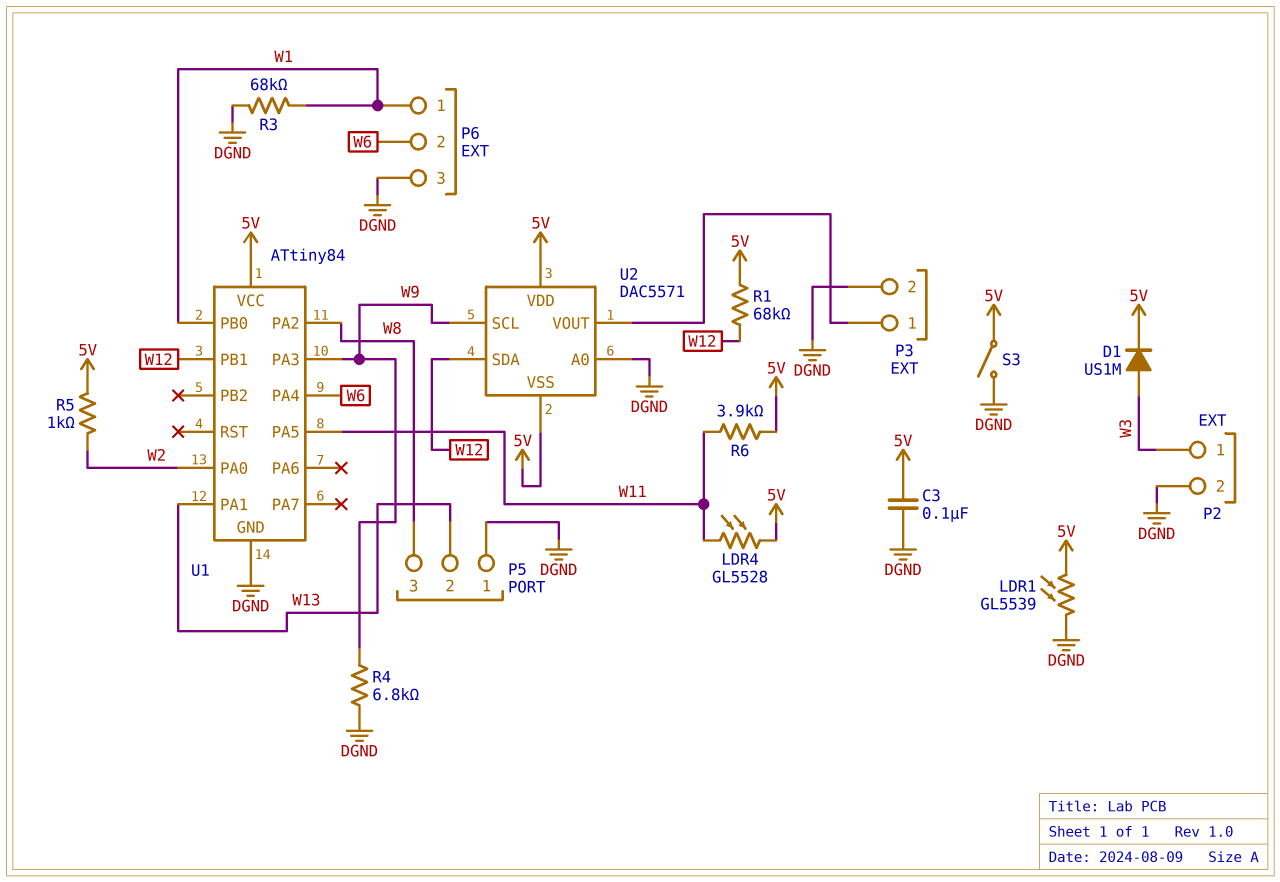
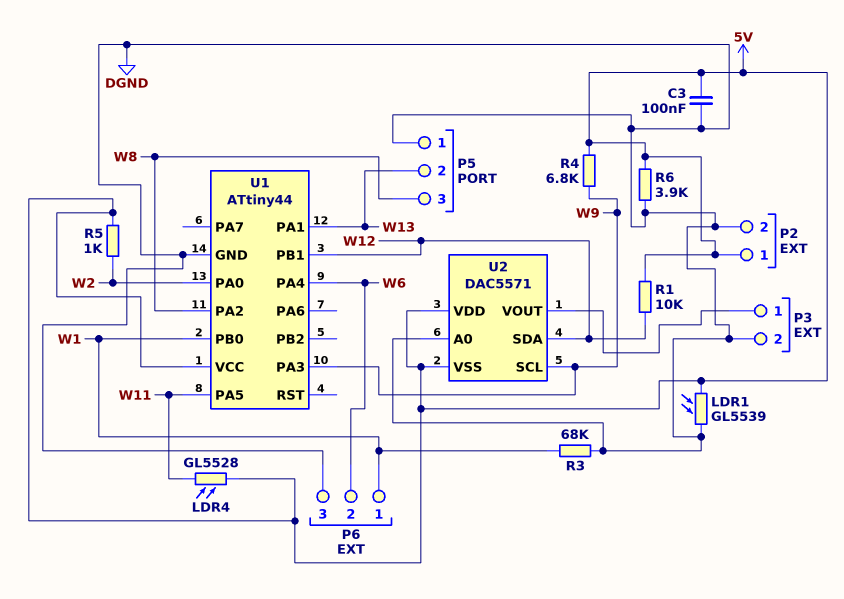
D1: diode US1M (A W3, K 5V) -> none
P2 pin 1: W3 -> 5V
R1: 68k (5V, W12) -> 10k (5V, W12)
R4: 6.8k (DGND, W9) -> 6.8k (5V, W9)
R6: 3.9k (5V, W11) -> 3.9k (5V, DGND)
S3: switch (5V, DGND) -> none
U1: ATtiny84 -> ATtiny44

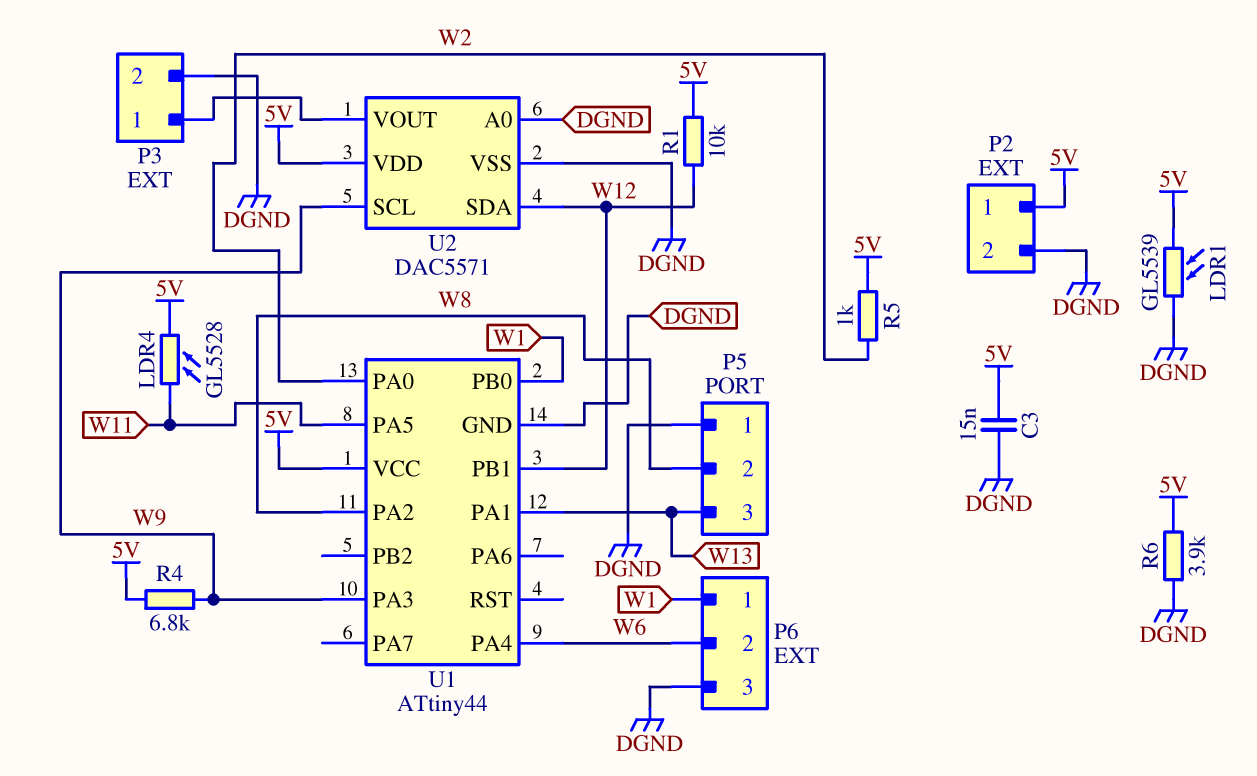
C3: 100nF (5V, DGND) -> 15nF (5V, DGND)
P5 pin 2: W13 -> W8
P5 pin 3: W8 -> W13
R3: 68k (DGND, W1) -> none
U2 pin VSS: 5V -> DGND

